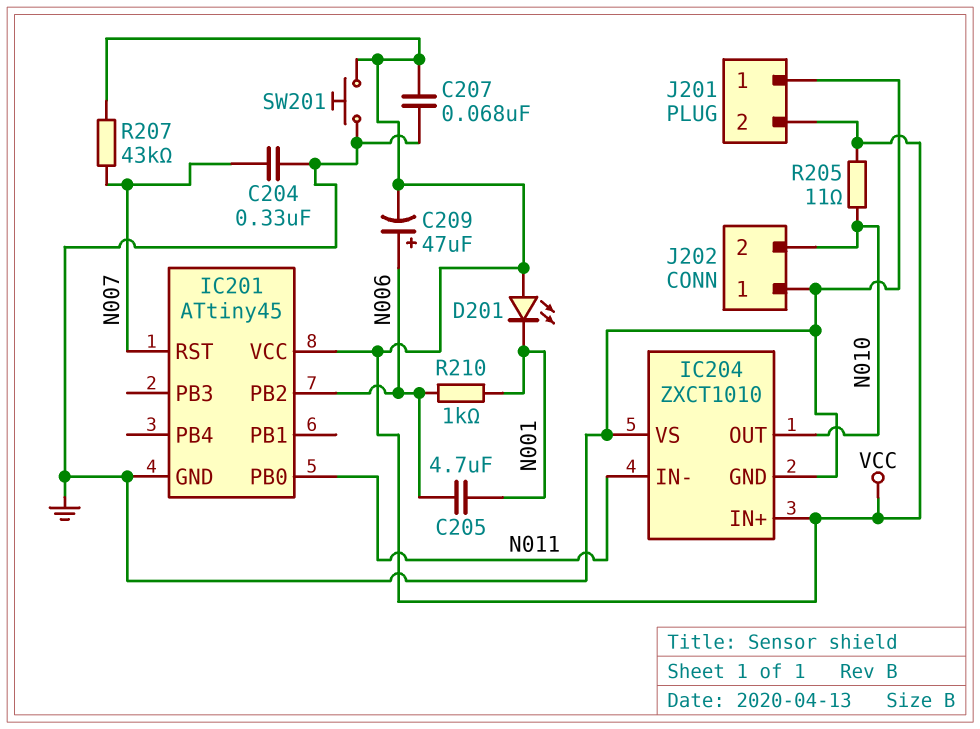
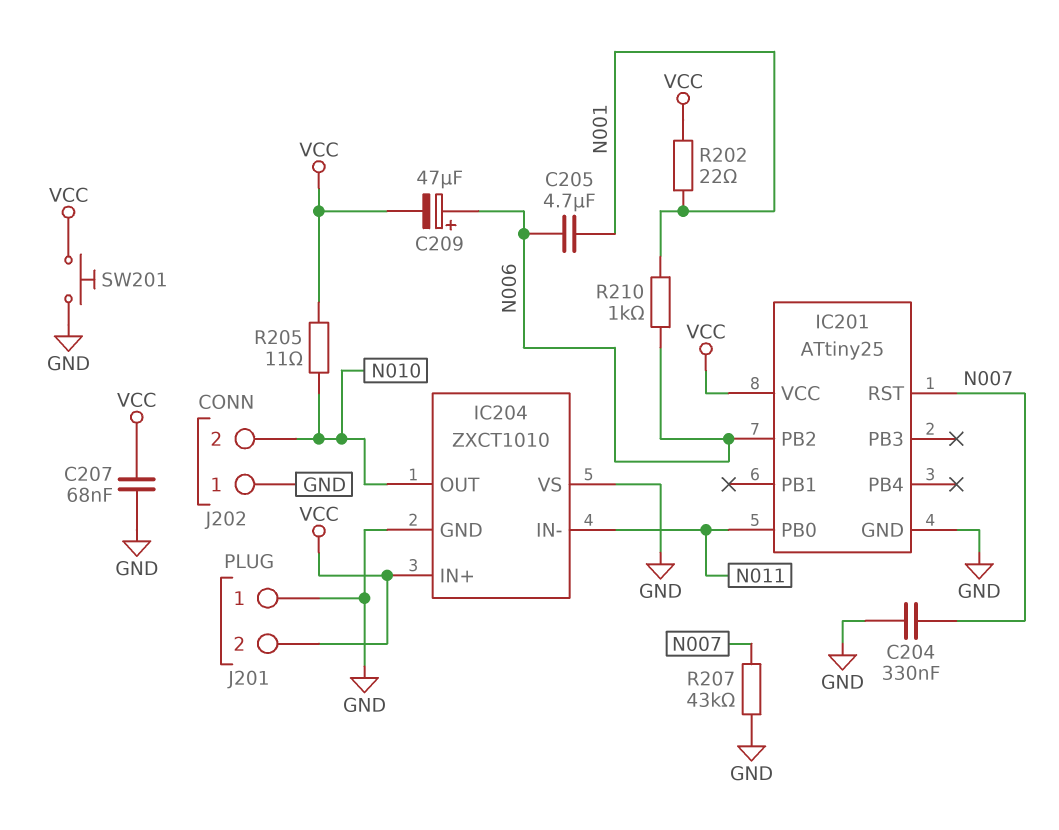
D201: LED (A VCC, K N001) -> none
IC201: ATtiny45 -> ATtiny25
R202: none -> 22 (N001, VCC)
R207: 43k (N007, VCC) -> 43k (GND, N007)

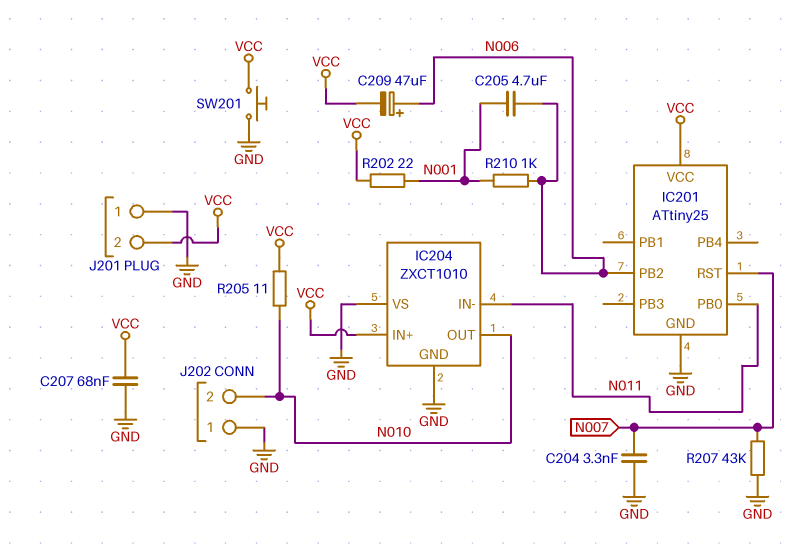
C204: 330nF (GND, N007) -> 3.3nF (GND, N007)

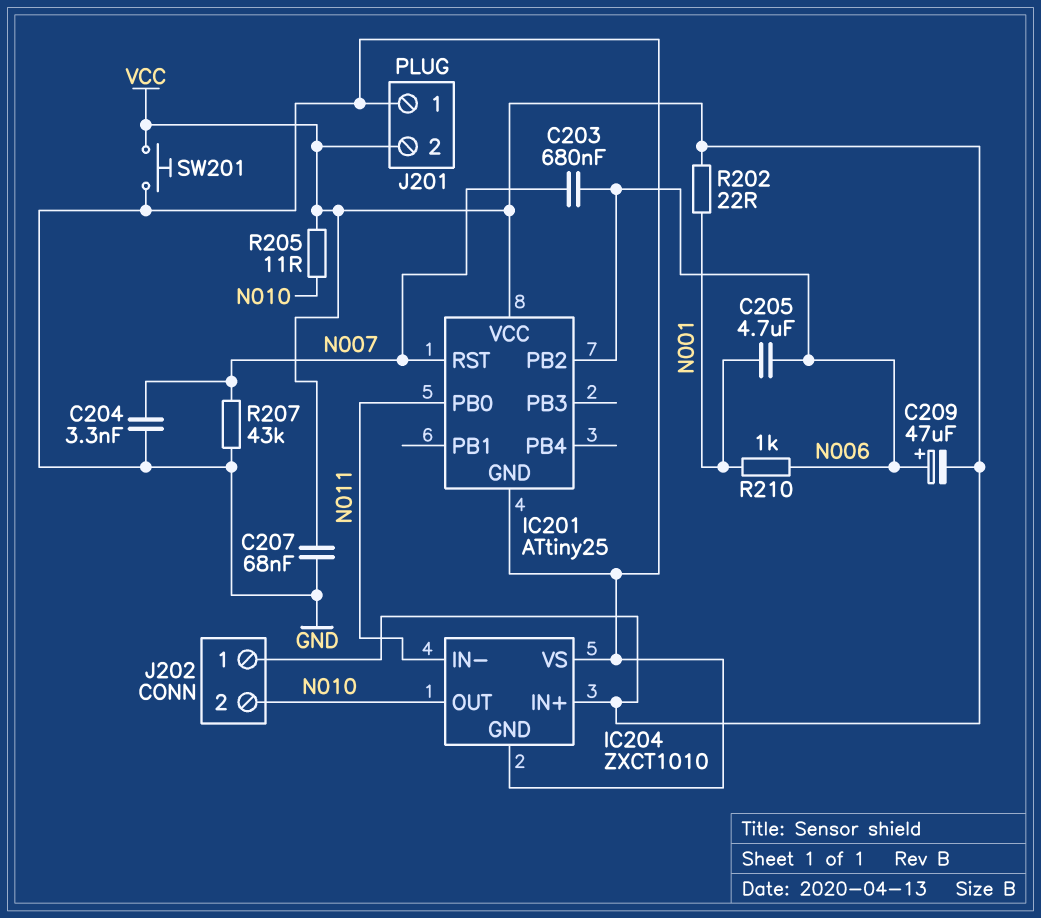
C203: none -> 680nF (N006, N007)
J202 pin 1: GND -> VCC

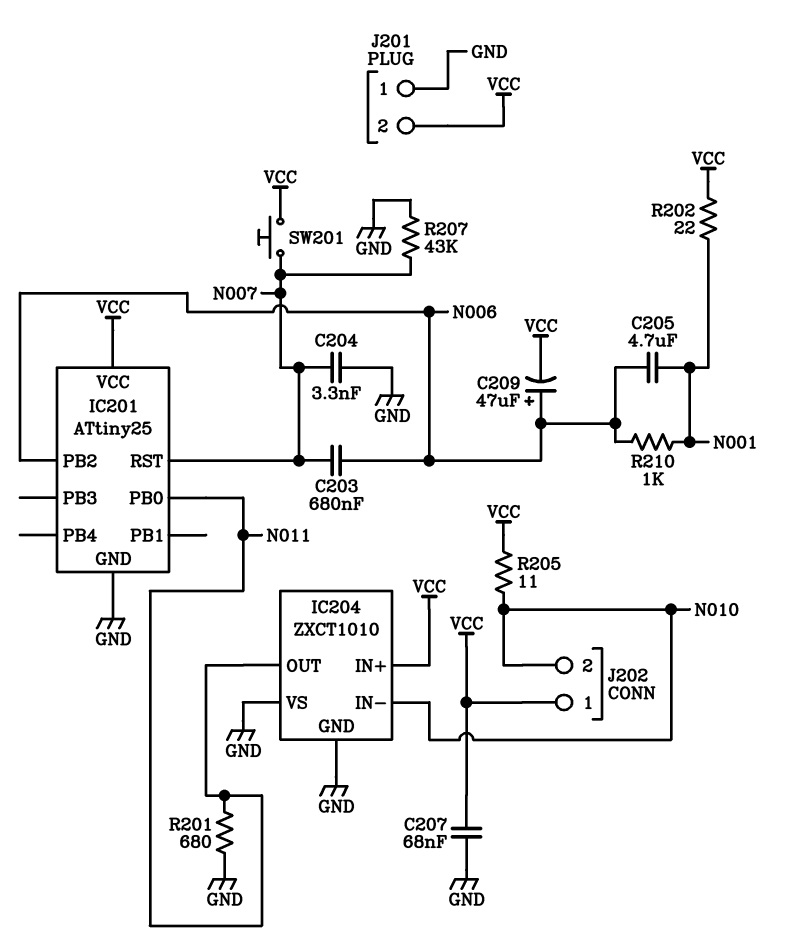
IC204 pin IN-: N011 -> N010
IC204 pin OUT: N010 -> N011
R201: none -> 680 (GND, N011)
SW201: button (GND, VCC) -> button (N007, VCC)

